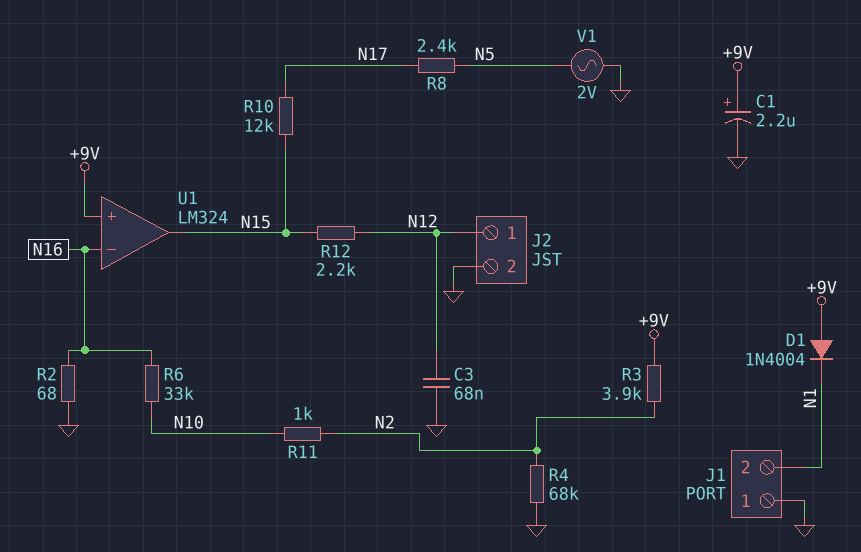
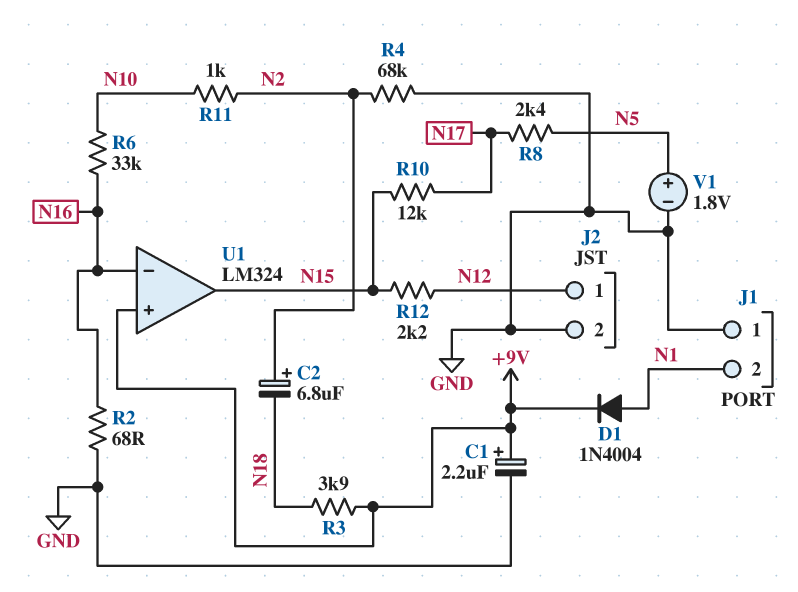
C2: none -> 6.8uF (plus N2, minus N18)
C3: 68nF (GND, N12) -> none
D1: diode 1N4004 (A +9V, K N1) -> diode 1N4004 (A N1, K +9V)
R3: 3.9k (+9V, N2) -> 3.9k (+9V, N18)
V1: AC 2V (GND, N5) -> 1.8V (plus N5, minus GND)

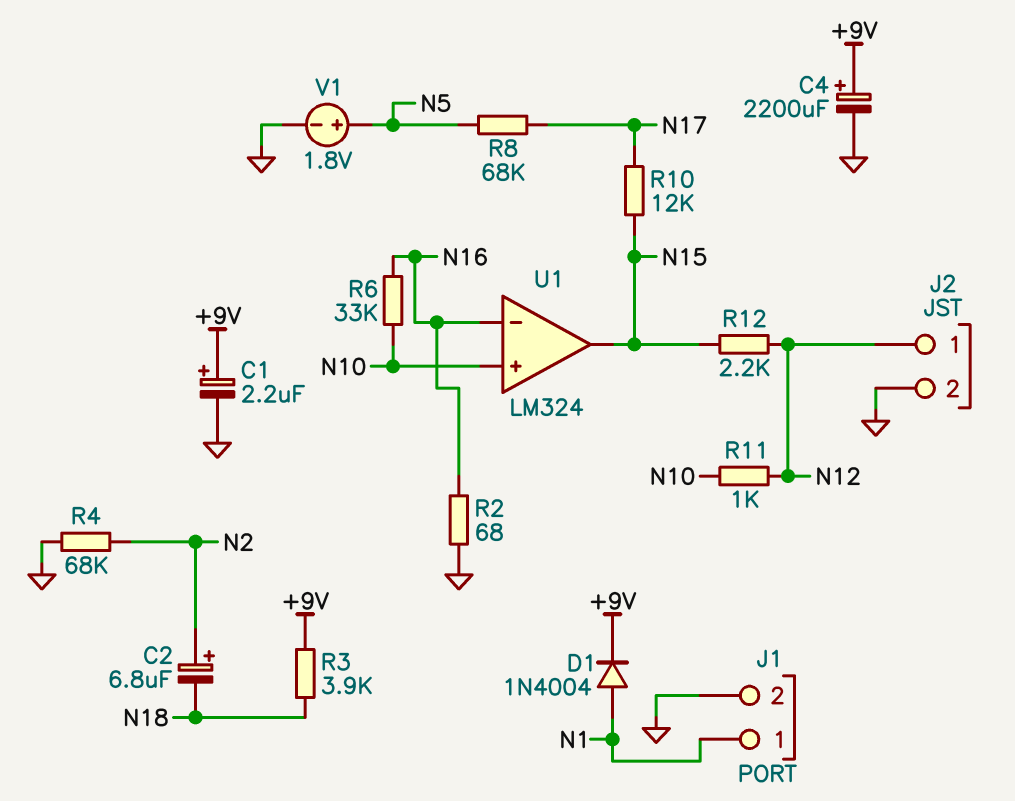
C4: none -> 2200uF (plus +9V, minus GND)
J1 pin 1: GND -> N1
J1 pin 2: N1 -> GND
R8: 2.4k (N5, N17) -> 68k (N5, N17)
R11: 1k (N2, N10) -> 1k (N10, N12)
U1 pin in+: +9V -> N10

